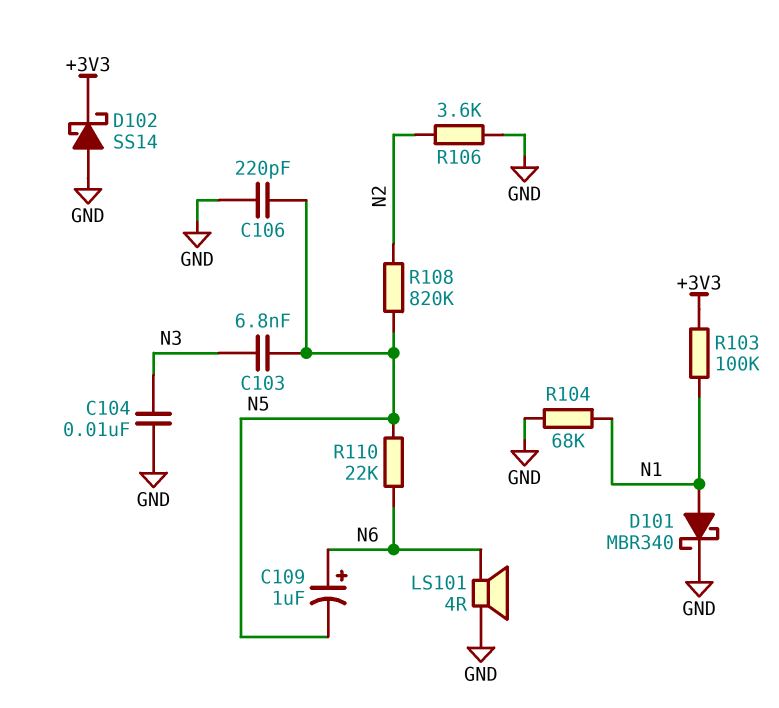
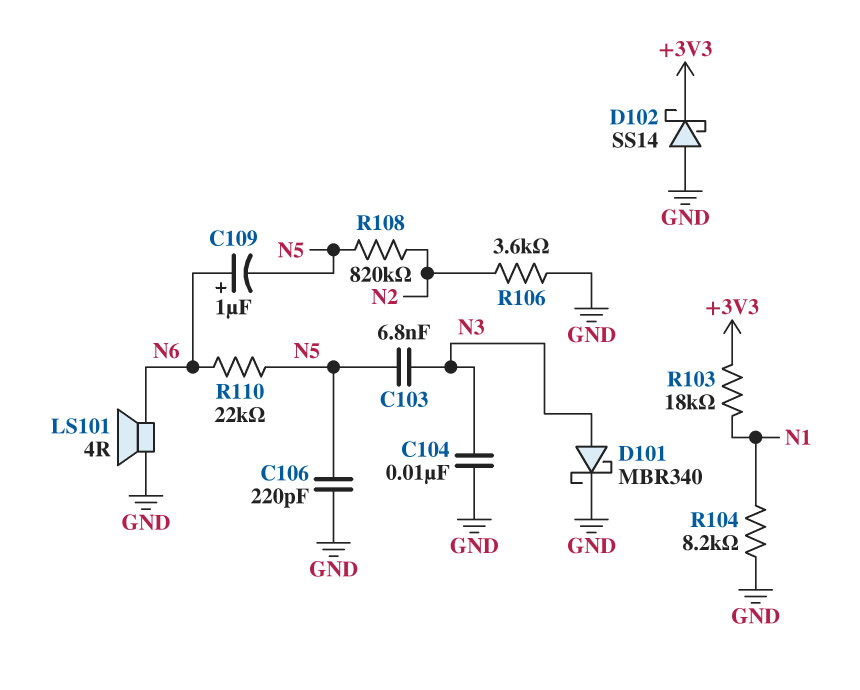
D101: schottky MBR340 (A N1, K GND) -> schottky MBR340 (A N3, K GND)
R103: 100k (+3V3, N1) -> 18k (+3V3, N1)
R104: 68k (GND, N1) -> 8.2k (GND, N1)

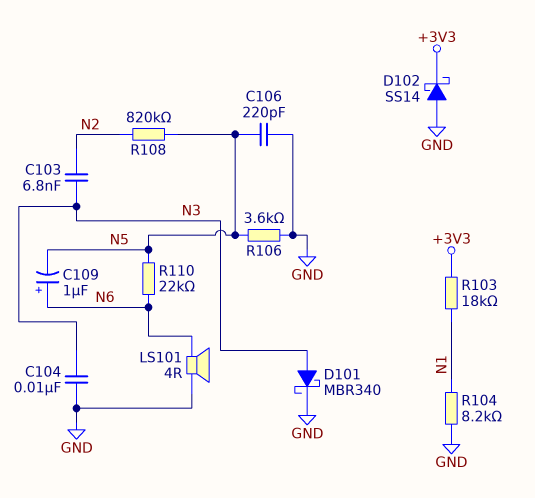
C103: 6.8nF (N3, N5) -> 6.8nF (N2, N3)
R106: 3.6k (GND, N2) -> 3.6k (GND, N5)

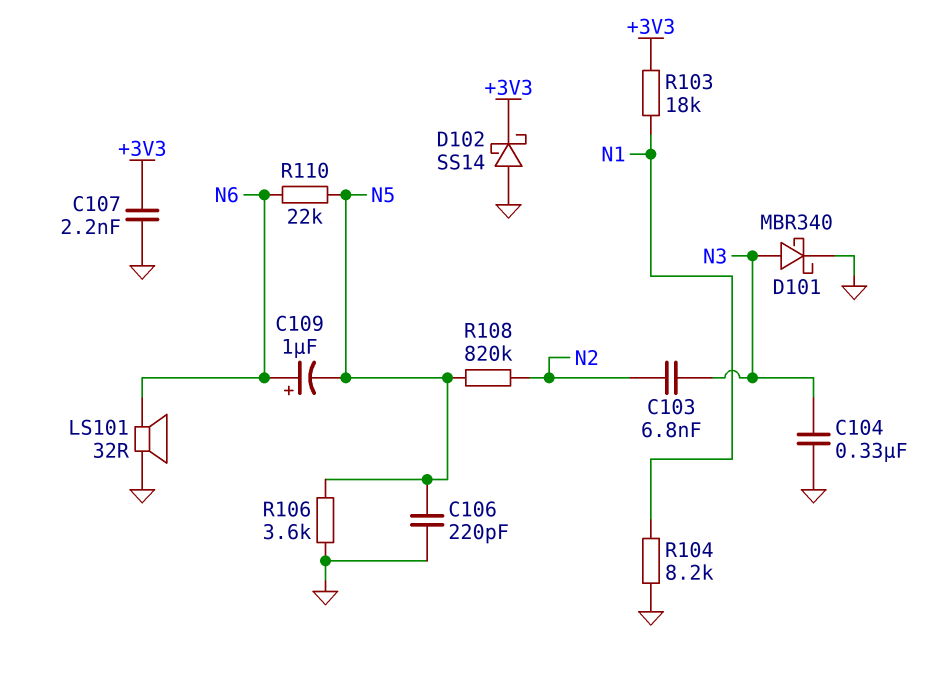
C104: 10nF (GND, N3) -> 330nF (GND, N3)
C107: none -> 2.2nF (+3V3, GND)
LS101: speaker 4R (GND, N6) -> speaker 32R (GND, N6)

